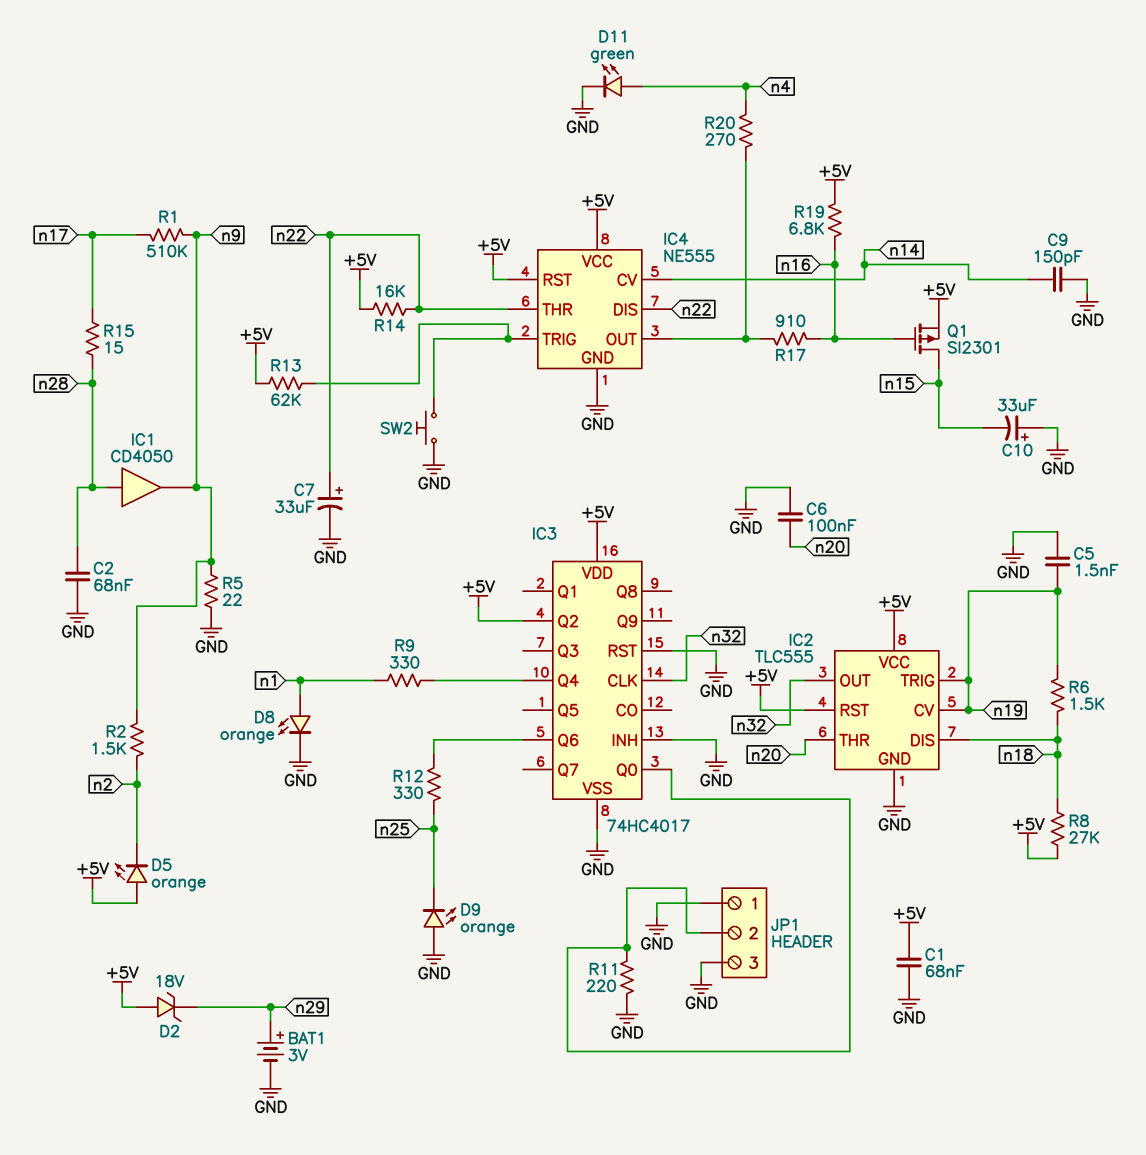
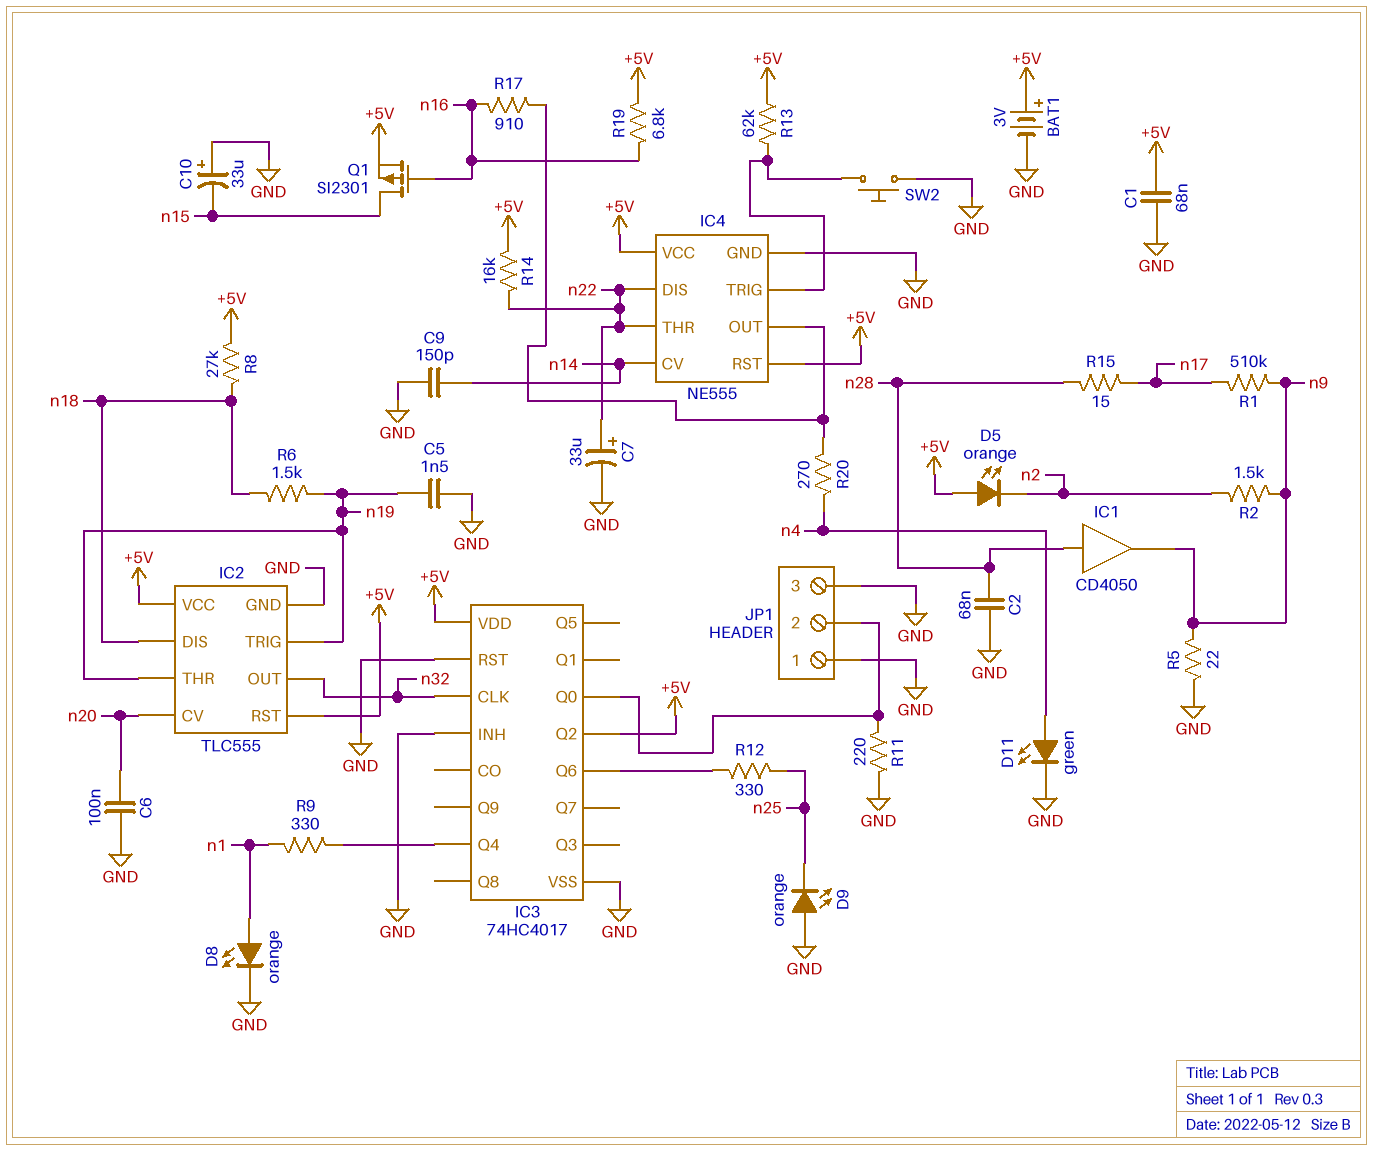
BAT1: 3V (plus n29, minus GND) -> 3V (plus +5V, minus GND)
D2: zener 18V (A +5V, K n29) -> none
IC2 pin CV: n19 -> n20
IC2 pin THR: n20 -> n19

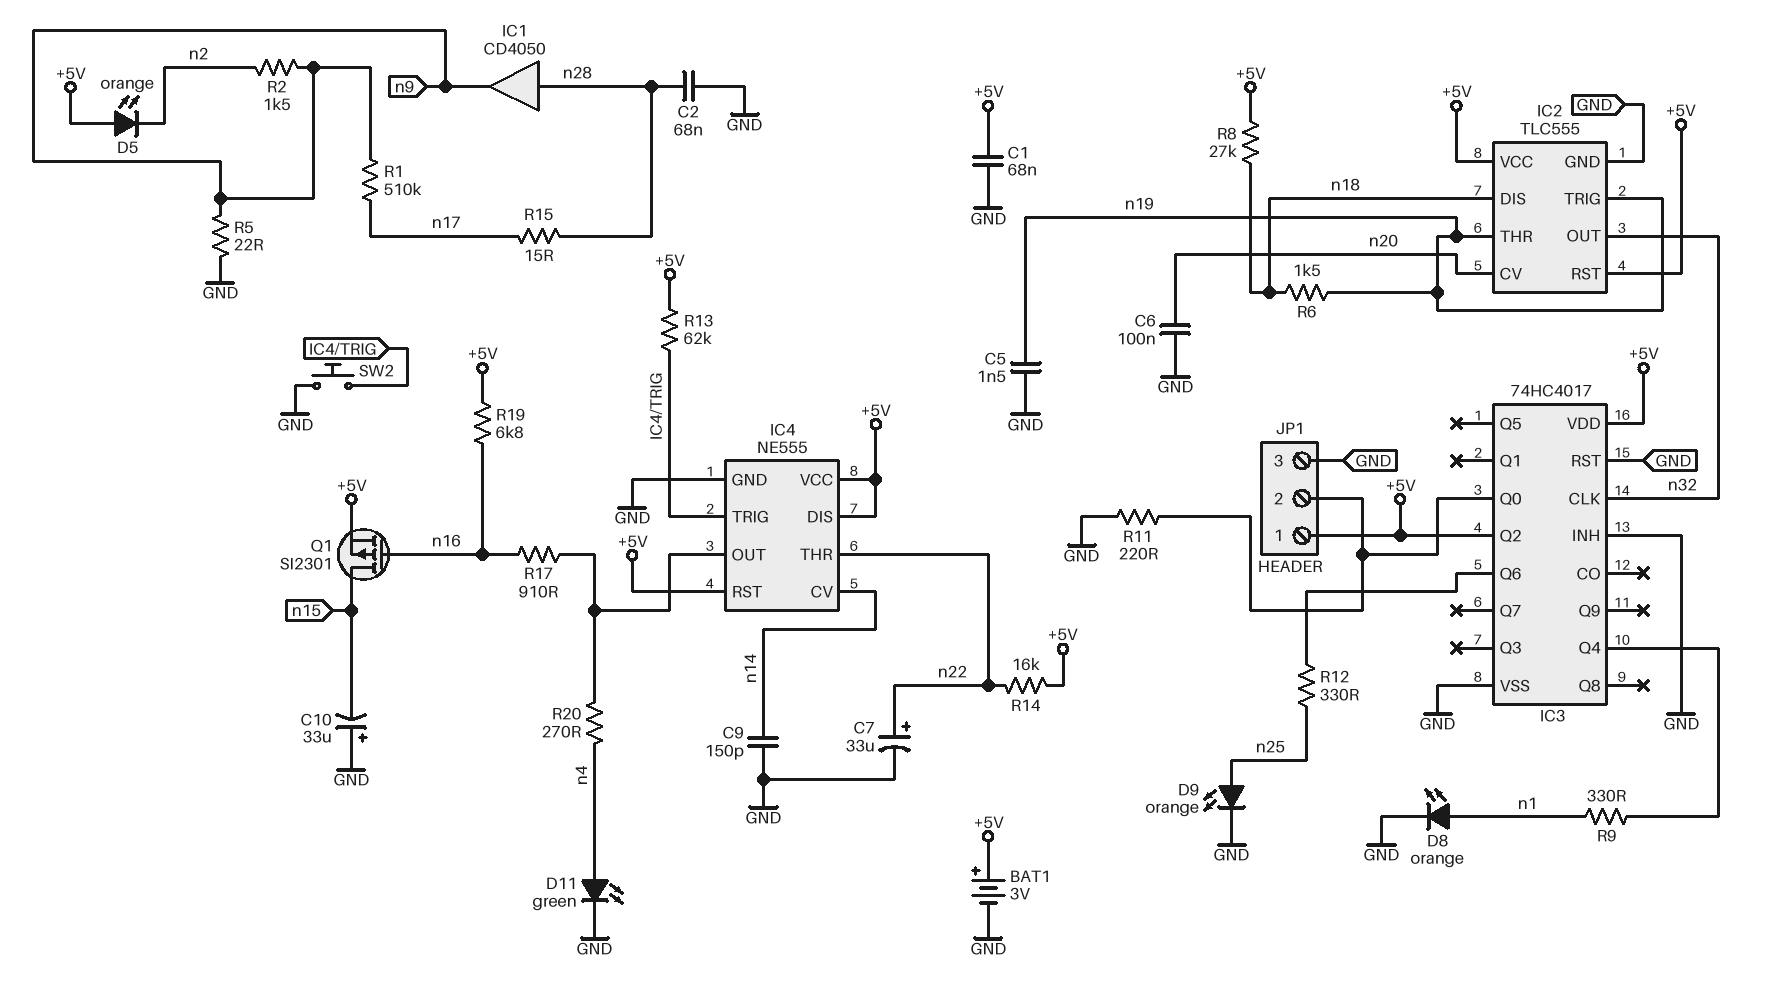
D9: LED orange (A GND, K n25) -> LED orange (A n25, K GND)
IC4 pin DIS: n22 -> +5V
JP1 pin 1: GND -> +5V

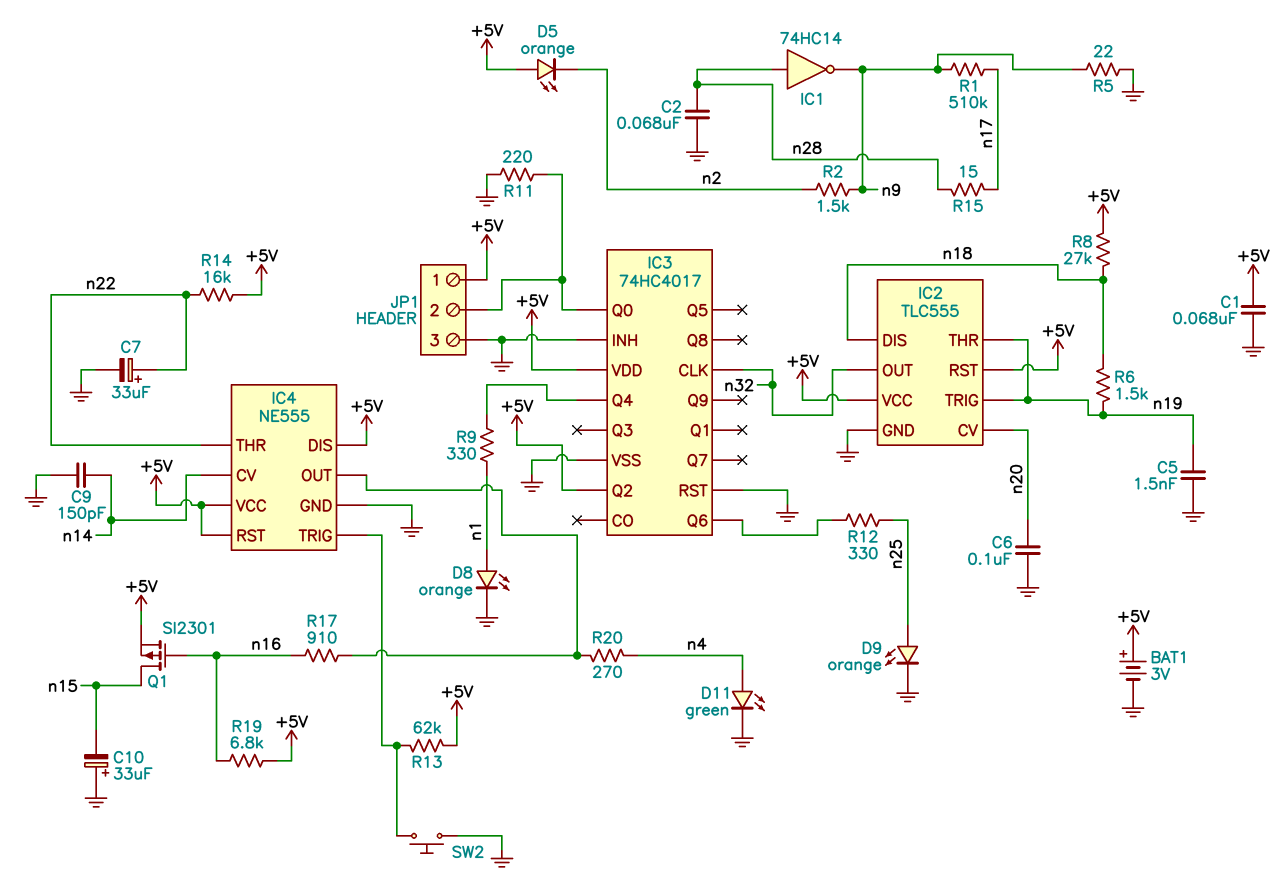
IC1: buffer CD4050 (in n28, out n9) -> NOT 74HC14 (in n28, out n9)

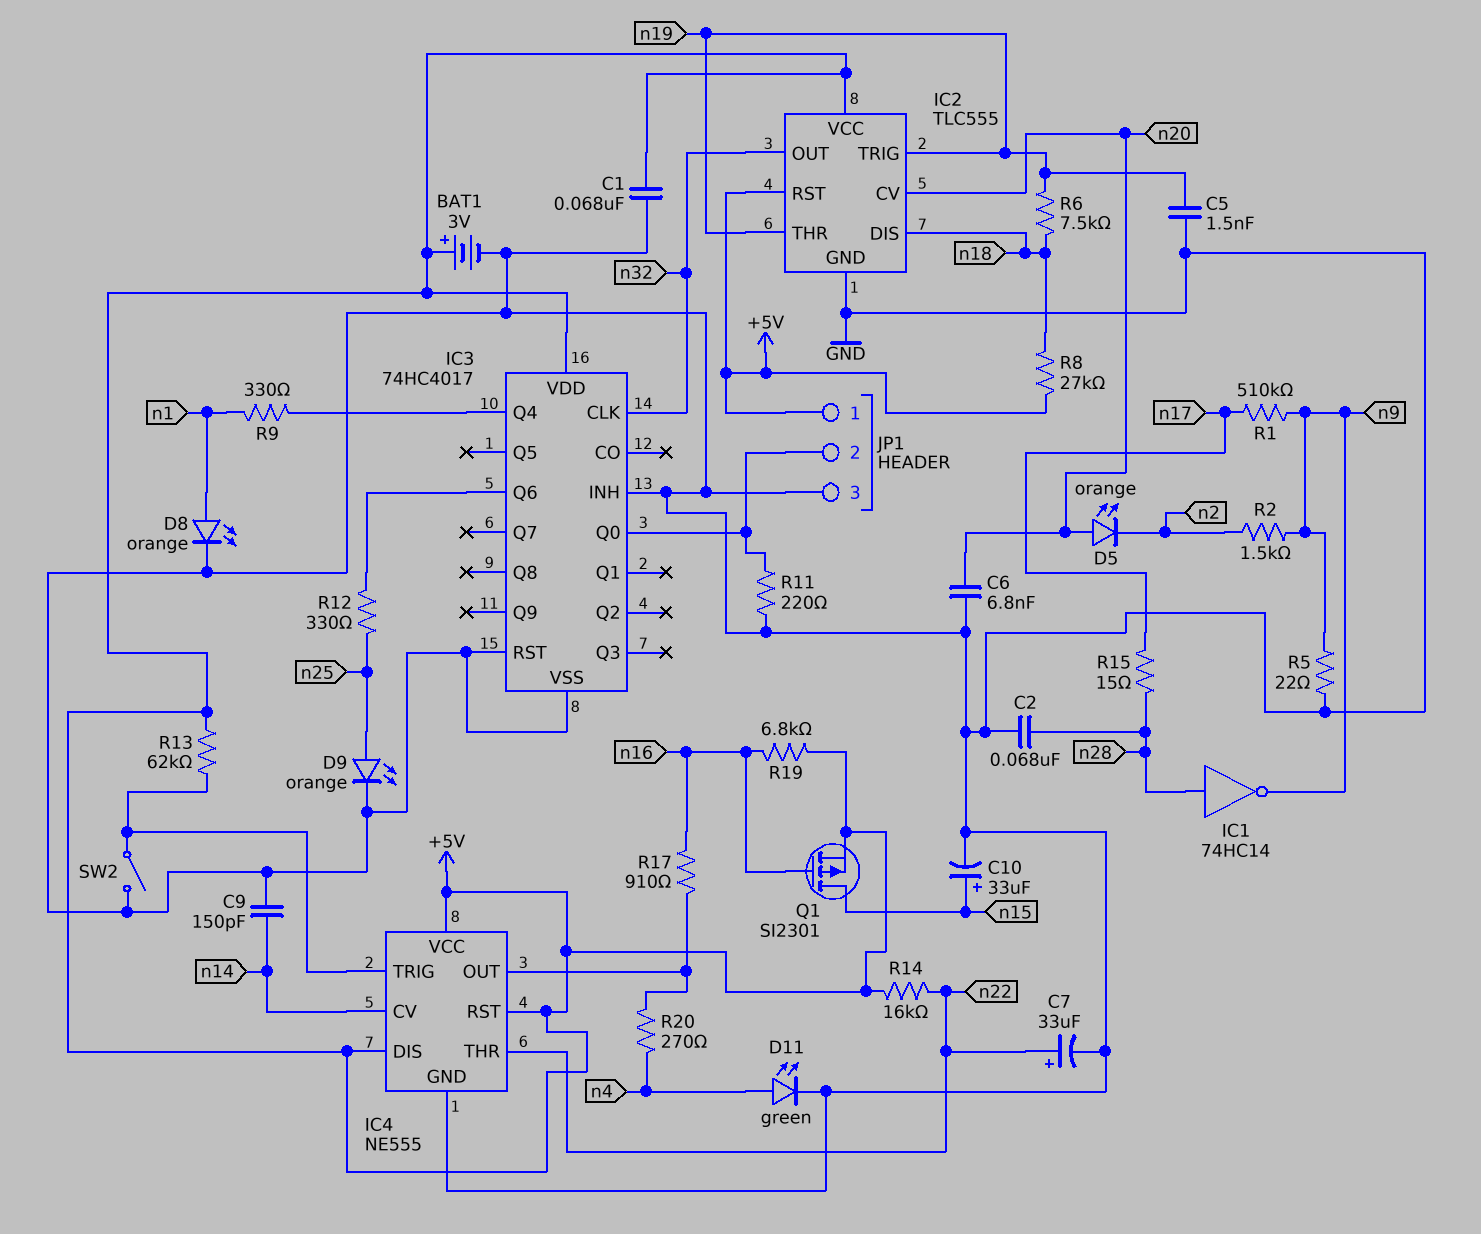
C6: 100nF (GND, n20) -> 6.8nF (GND, n20)
C10: 33uF (plus GND, minus n15) -> 33uF (plus n15, minus GND)
D5: LED orange (A +5V, K n2) -> LED orange (A n20, K n2)
IC3 pin Q2: +5V -> none
R6: 1.5k (n18, n19) -> 7.5k (n18, n19)
SW2: button (GND, IC4/TRIG) -> switch (GND, IC4/TRIG)

